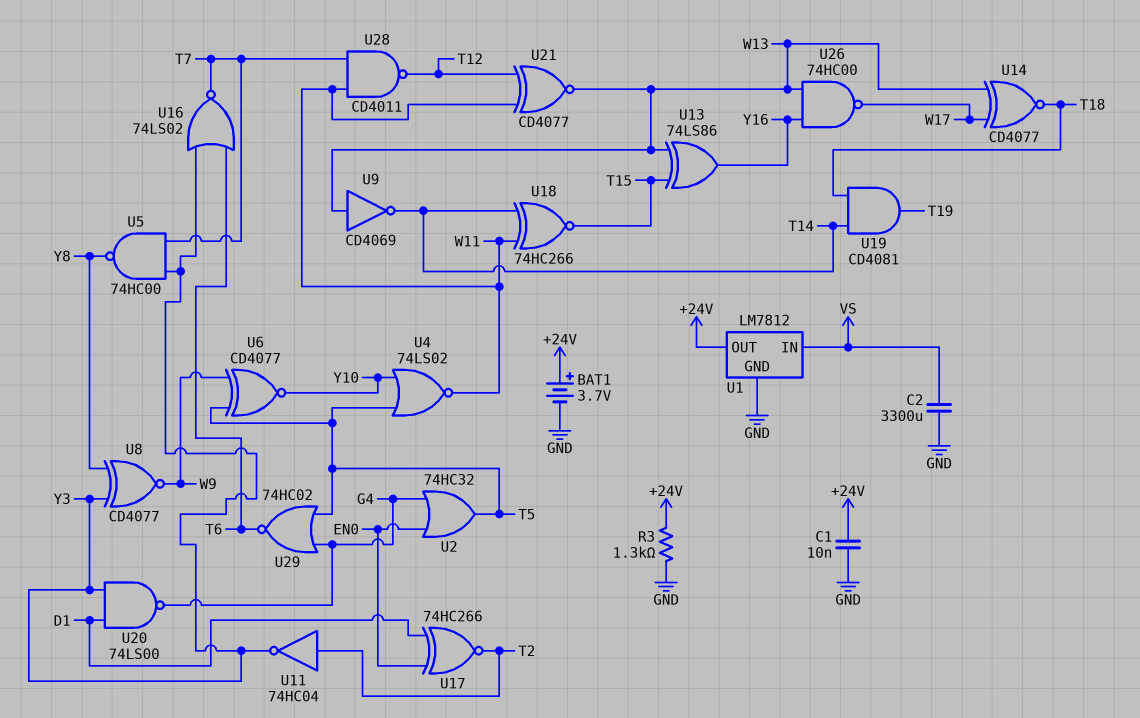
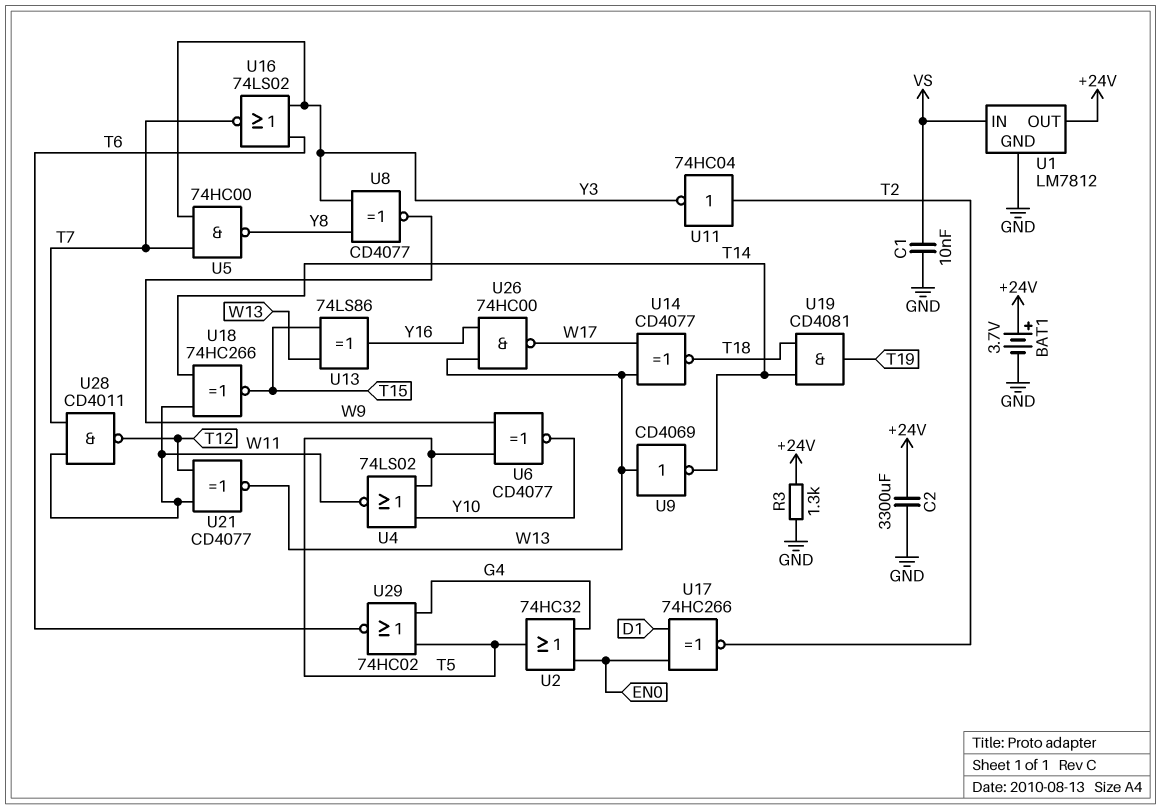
C1: 10nF (+24V, GND) -> 10nF (GND, VS)
C2: 3300uF (GND, VS) -> 3300uF (+24V, GND)
U20: NAND 74LS00 (in D1, in Y3, out G4) -> none

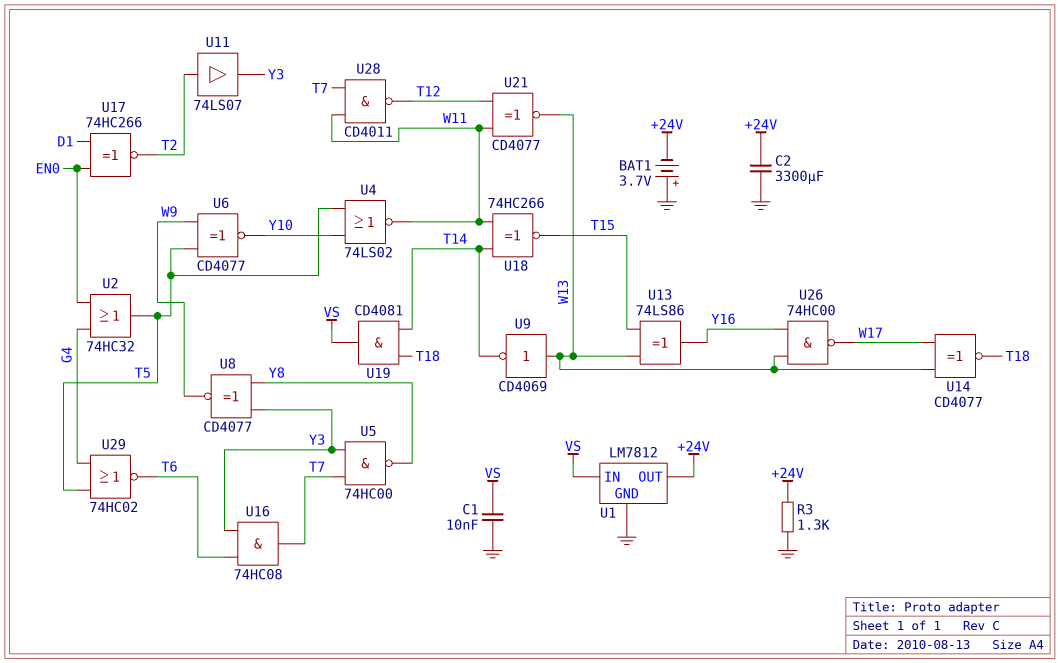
BAT1: 3.7V (plus +24V, minus GND) -> 3.7V (plus GND, minus +24V)
U11: NOT 74HC04 (in T2, out Y3) -> buffer 74LS07 (in T2, out Y3)
U16: NOR 74LS02 (in T6, in Y3, out T7) -> AND 74HC08 (in T6, in Y3, out T7)
U19: AND CD4081 (in T14, in T18, out T19) -> AND CD4081 (in T14, in T18, out VS)

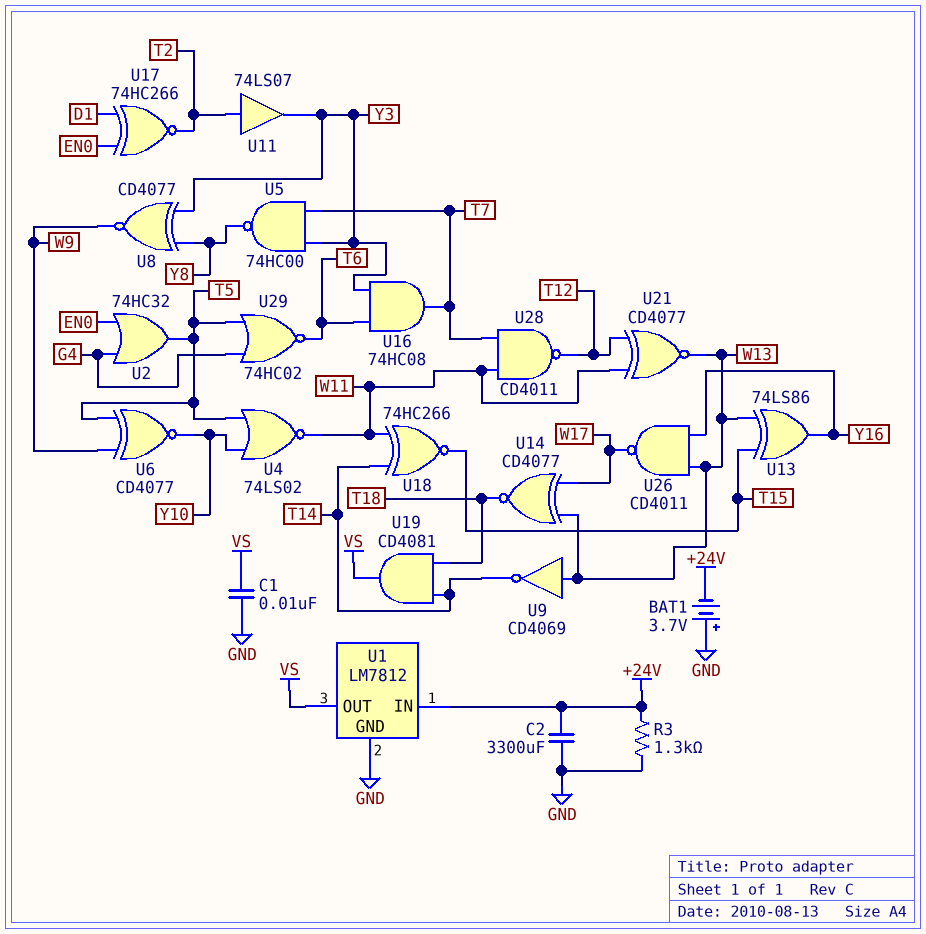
U1 pin IN: VS -> +24V
U1 pin OUT: +24V -> VS
U26: NAND 74HC00 (in W13, in Y16, out W17) -> NAND CD4011 (in W13, in Y16, out W17)

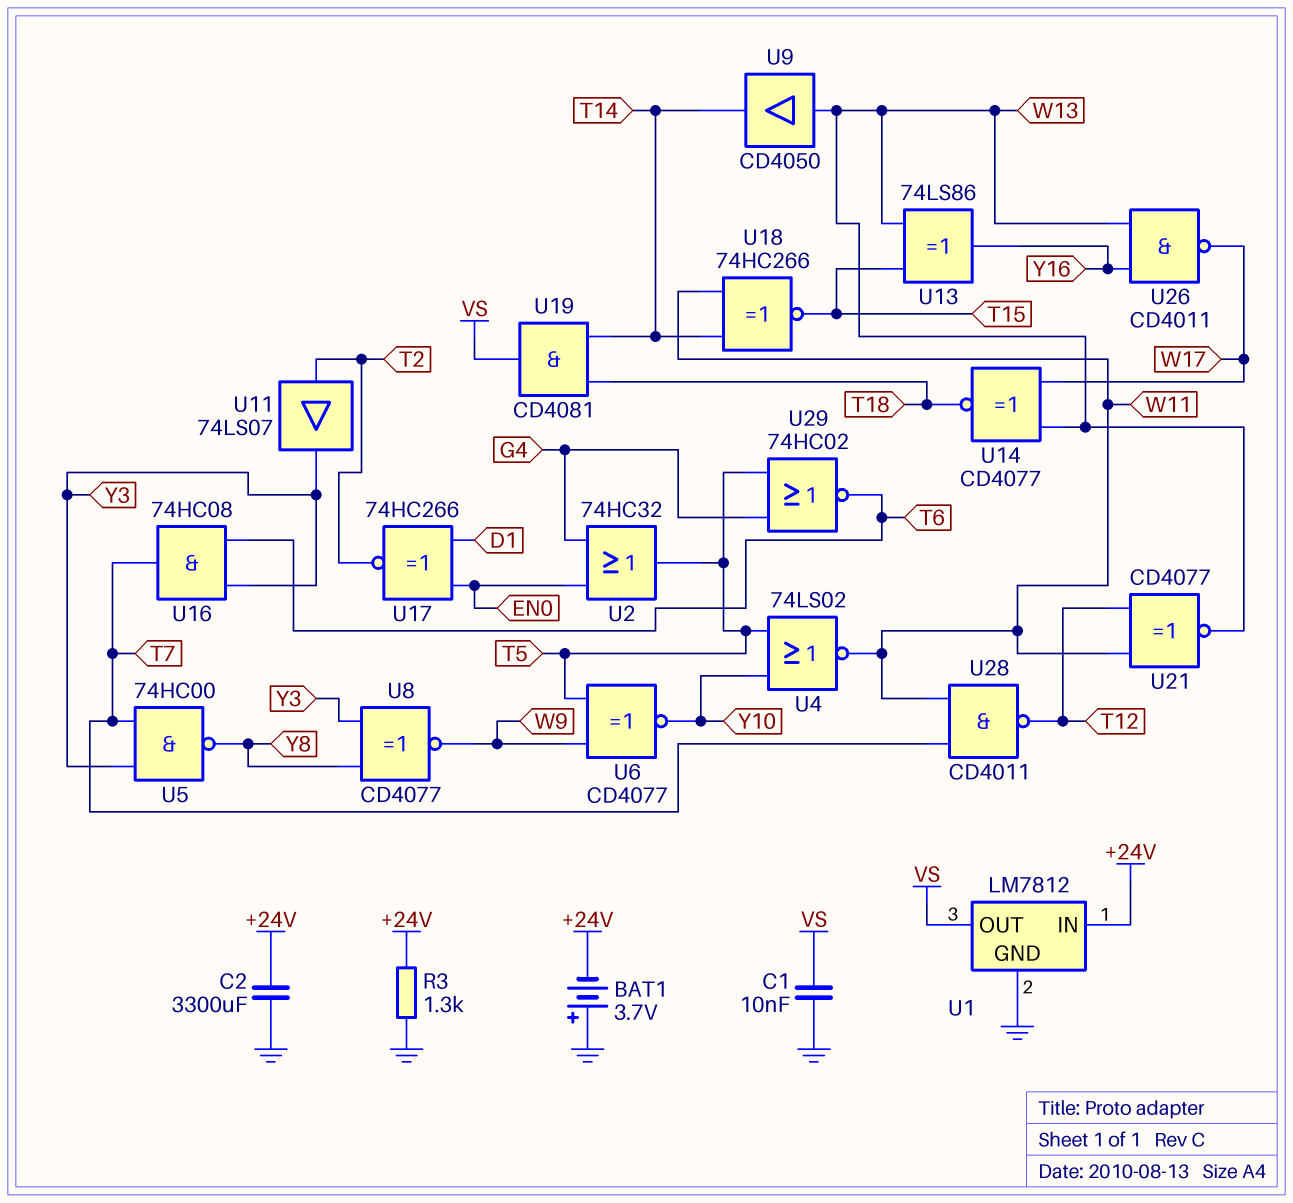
U9: NOT CD4069 (in W13, out T14) -> buffer CD4050 (in W13, out T14)

